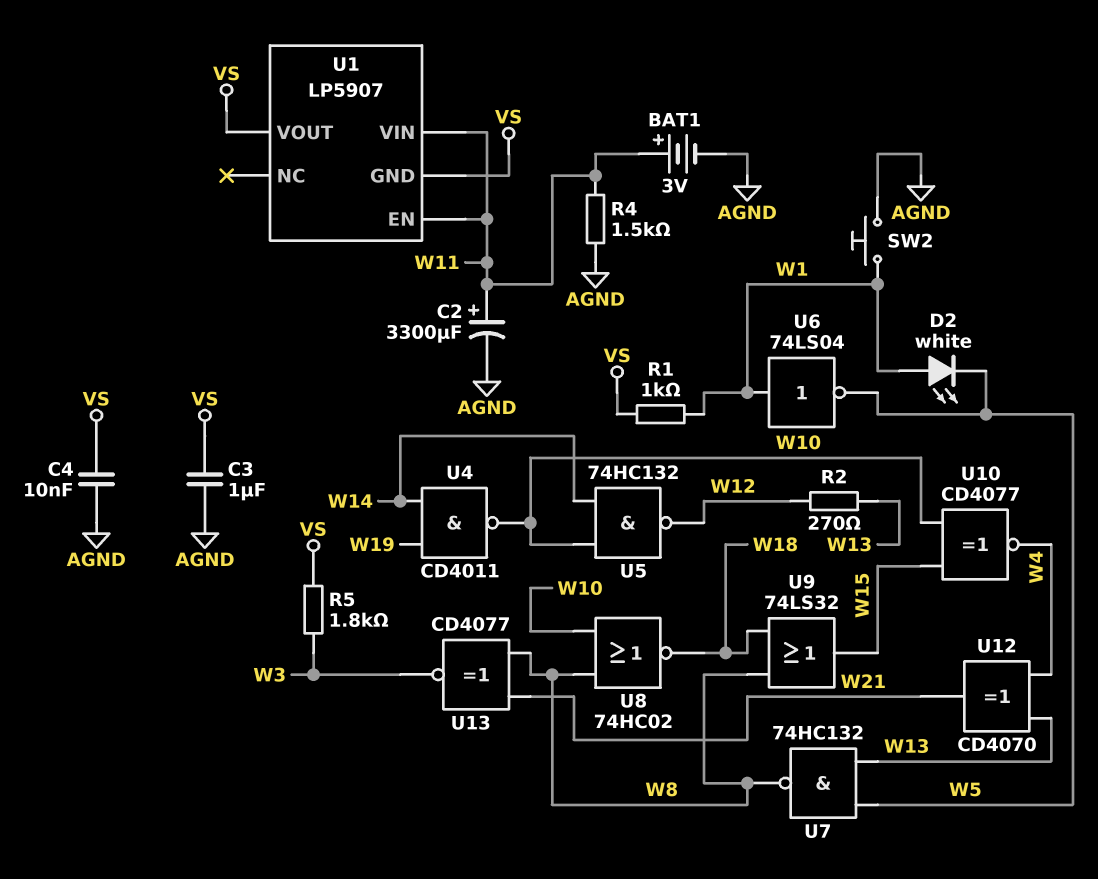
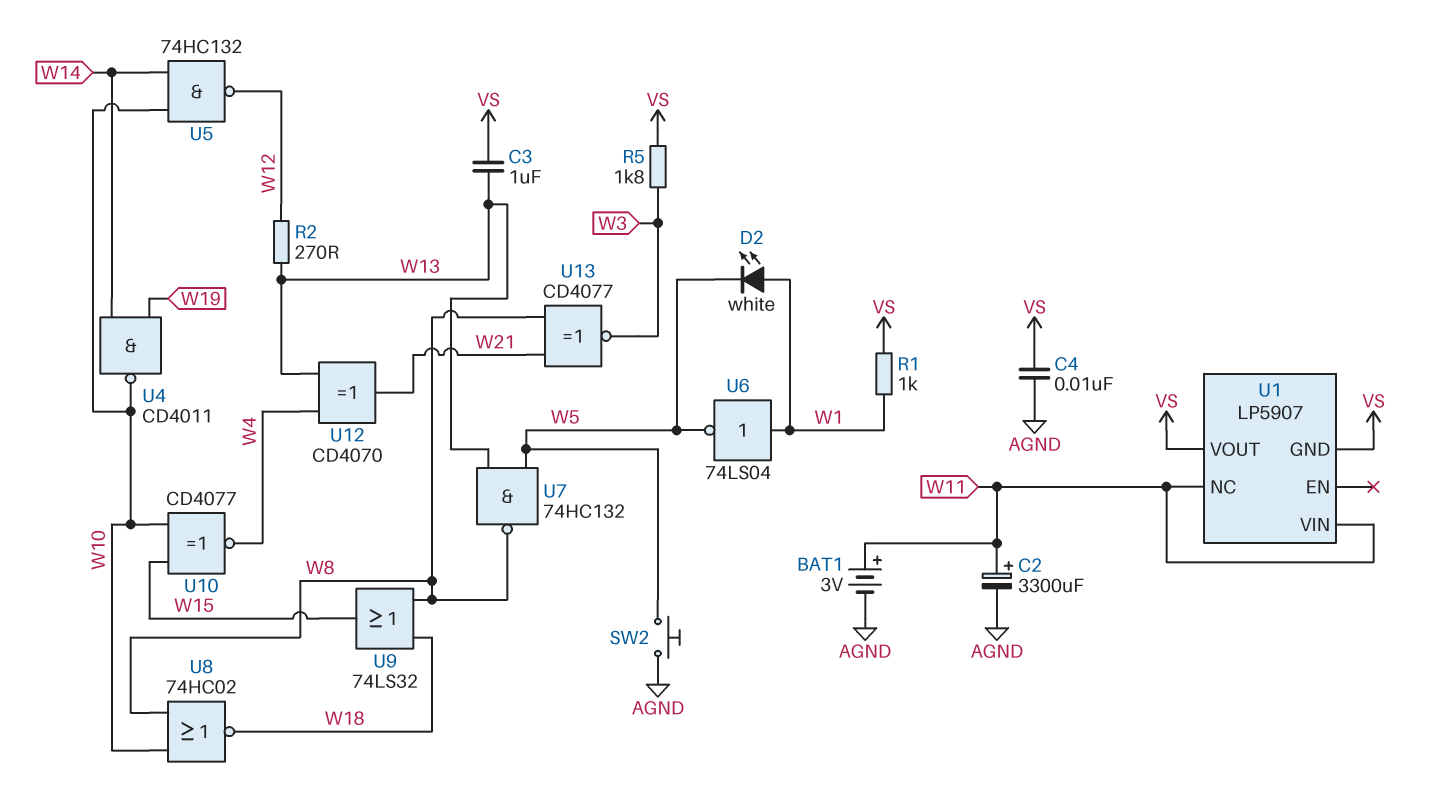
C3: 1uF (AGND, VS) -> 1uF (VS, W13)
R4: 1.5k (AGND, W11) -> none
SW2: button (AGND, W1) -> button (AGND, W5)
U1 pin EN: W11 -> none
U1 pin NC: none -> W11

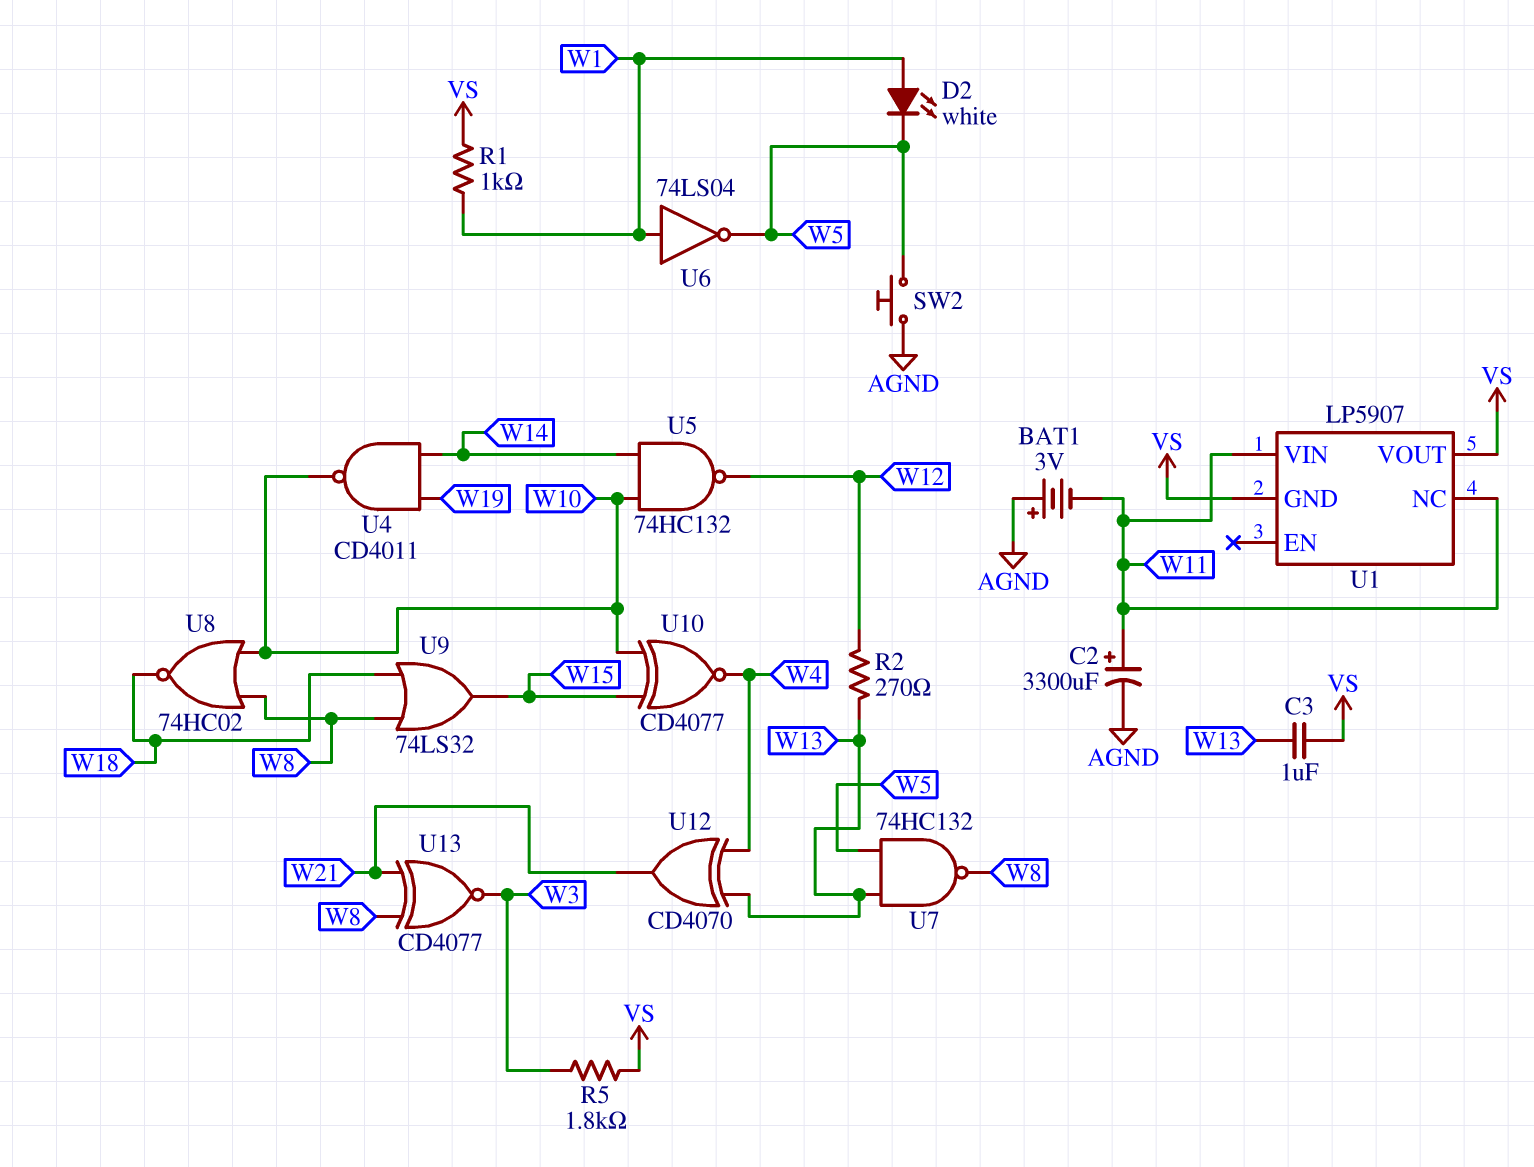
BAT1: 3V (plus W11, minus AGND) -> 3V (plus AGND, minus W11)
C4: 10nF (AGND, VS) -> none

